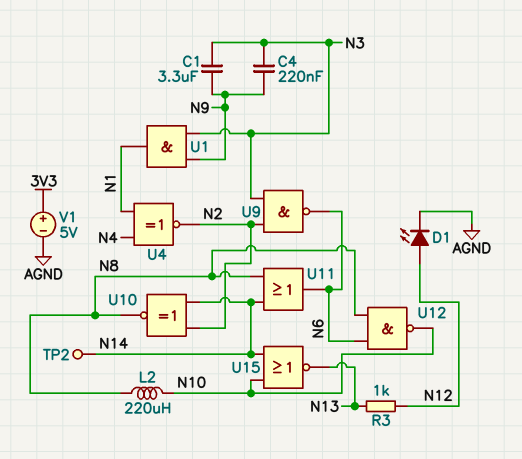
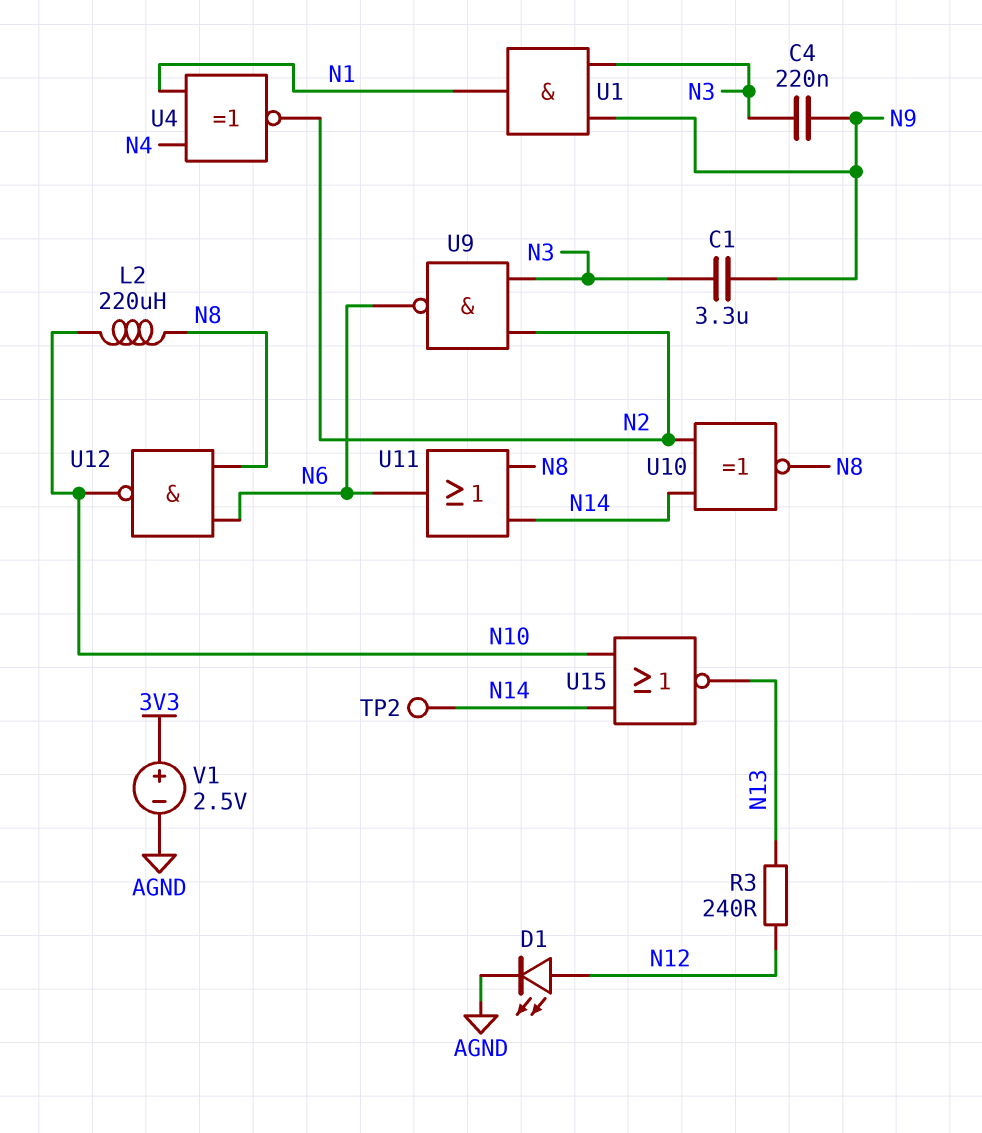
R3: 1k (N12, N13) -> 240 (N12, N13)
V1: 5V (plus 3V3, minus AGND) -> 2.5V (plus 3V3, minus AGND)

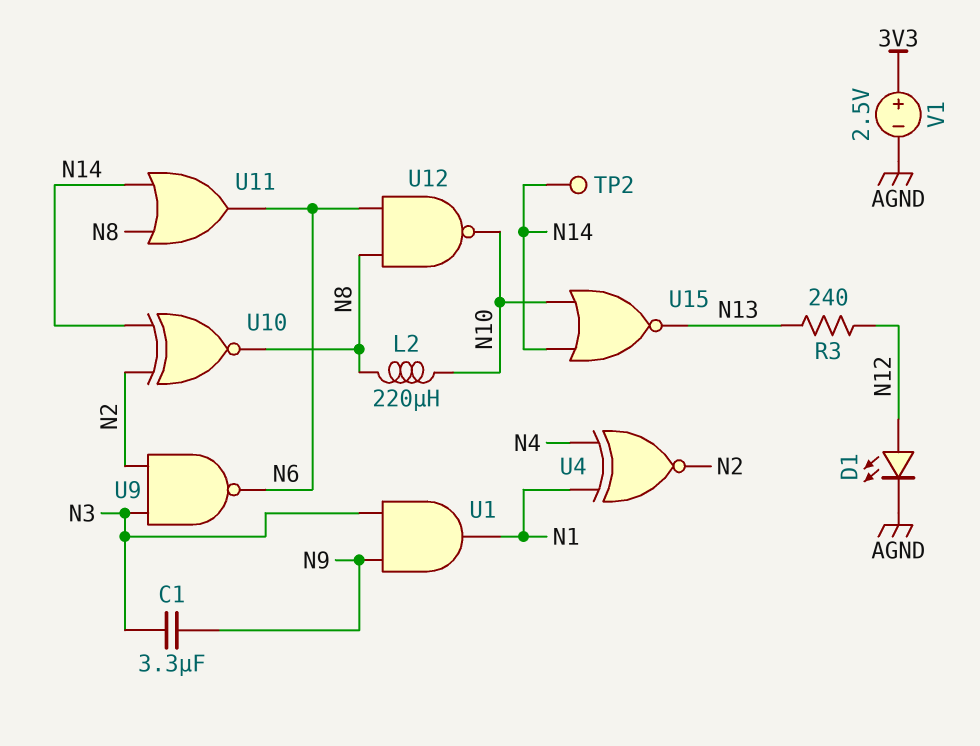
C4: 220nF (N3, N9) -> none

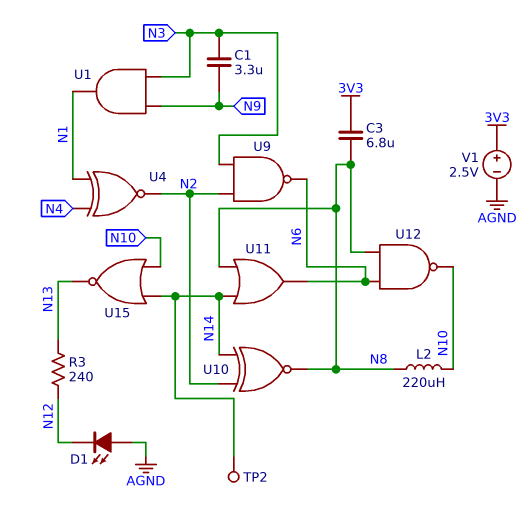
C3: none -> 6.8uF (3V3, N8)
D1: LED (A N12, K AGND) -> LED (A AGND, K N12)

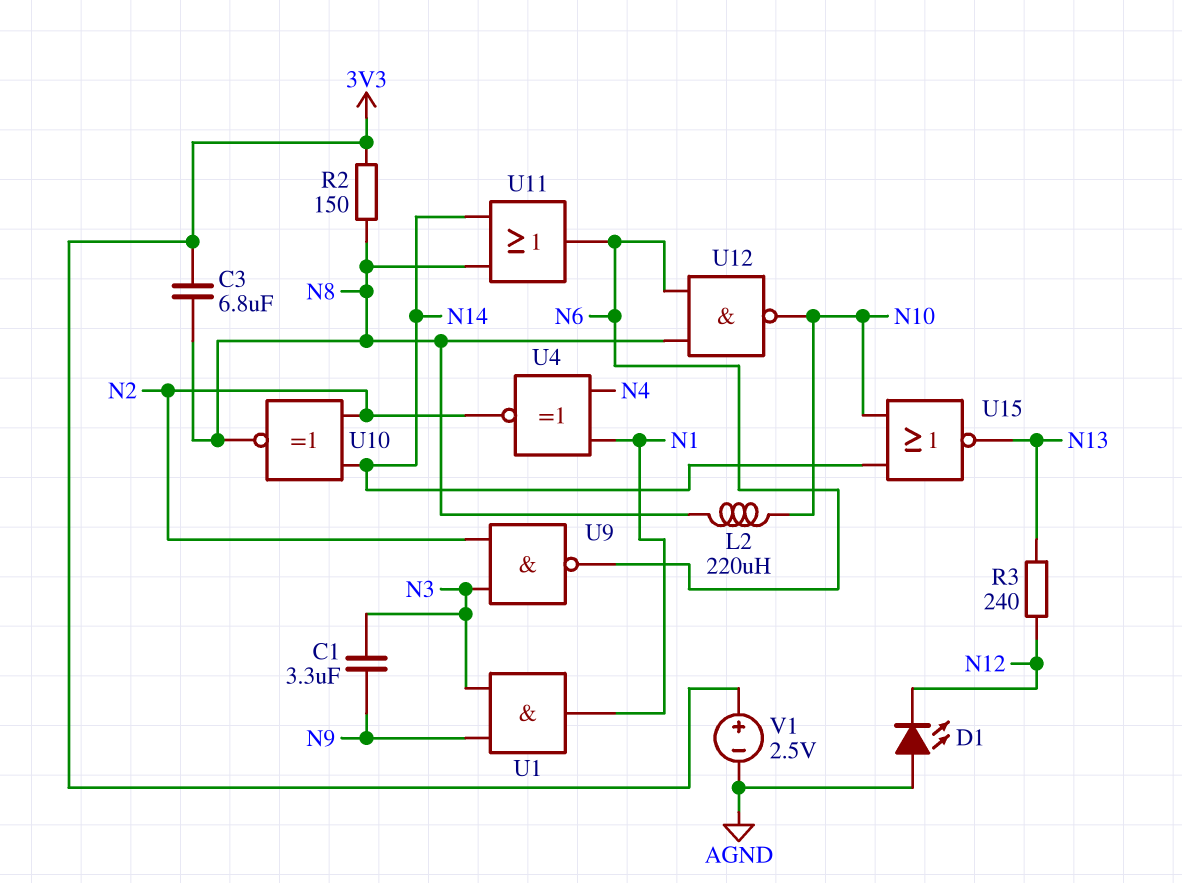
R2: none -> 150 (3V3, N8)
TP2: test point (N14) -> none

